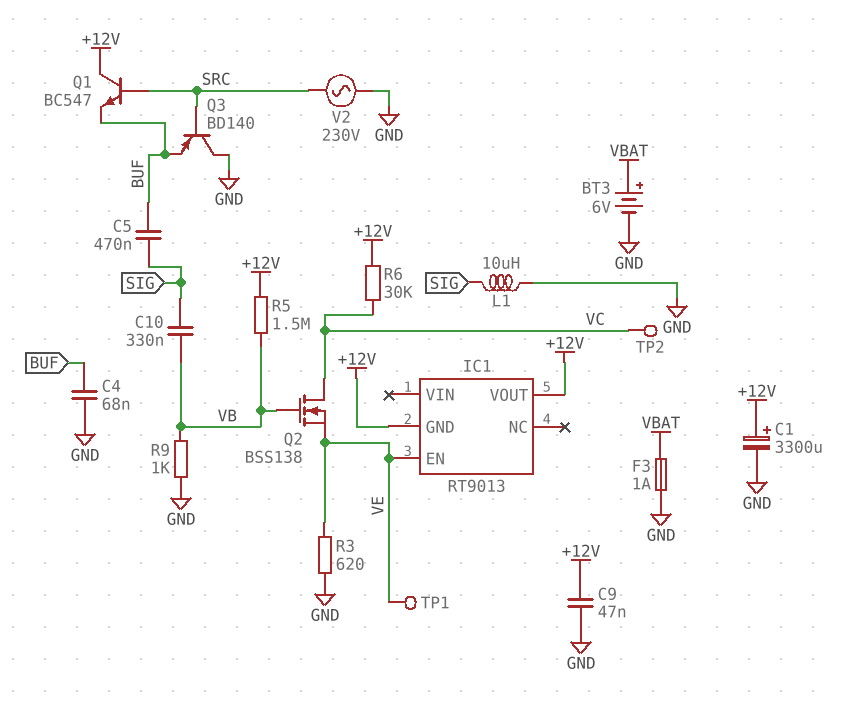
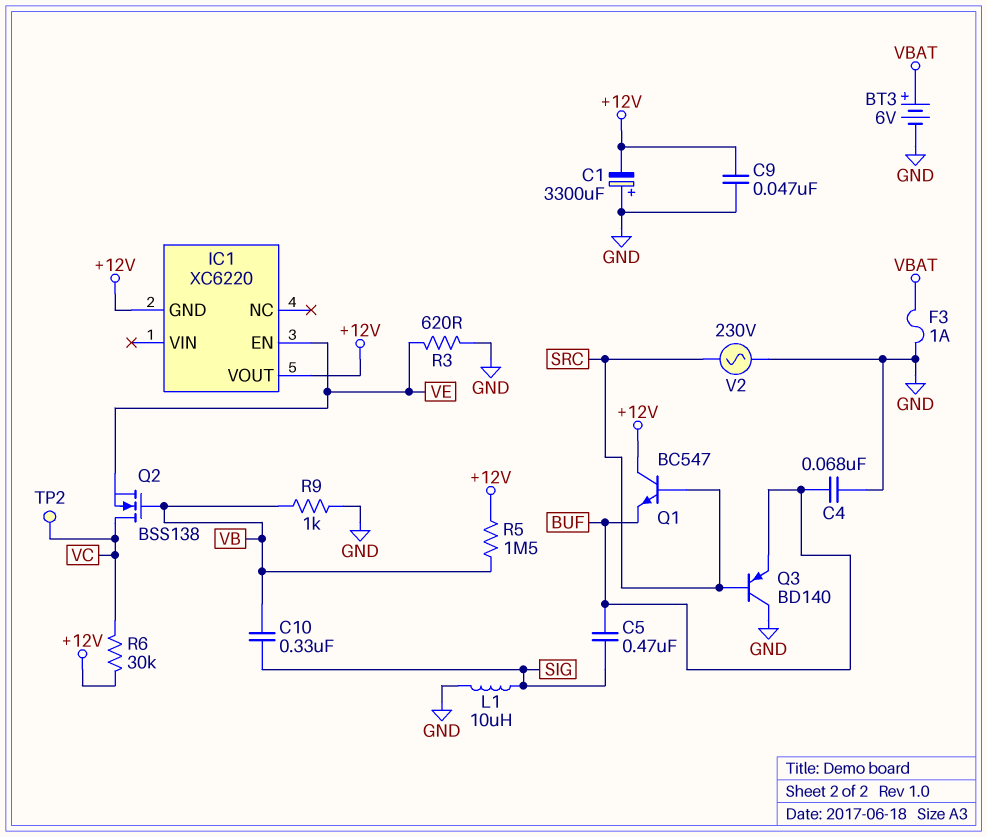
C1: 3300uF (plus +12V, minus GND) -> 3300uF (plus GND, minus +12V)
IC1: RT9013 -> XC6220
TP1: test point (VE) -> none

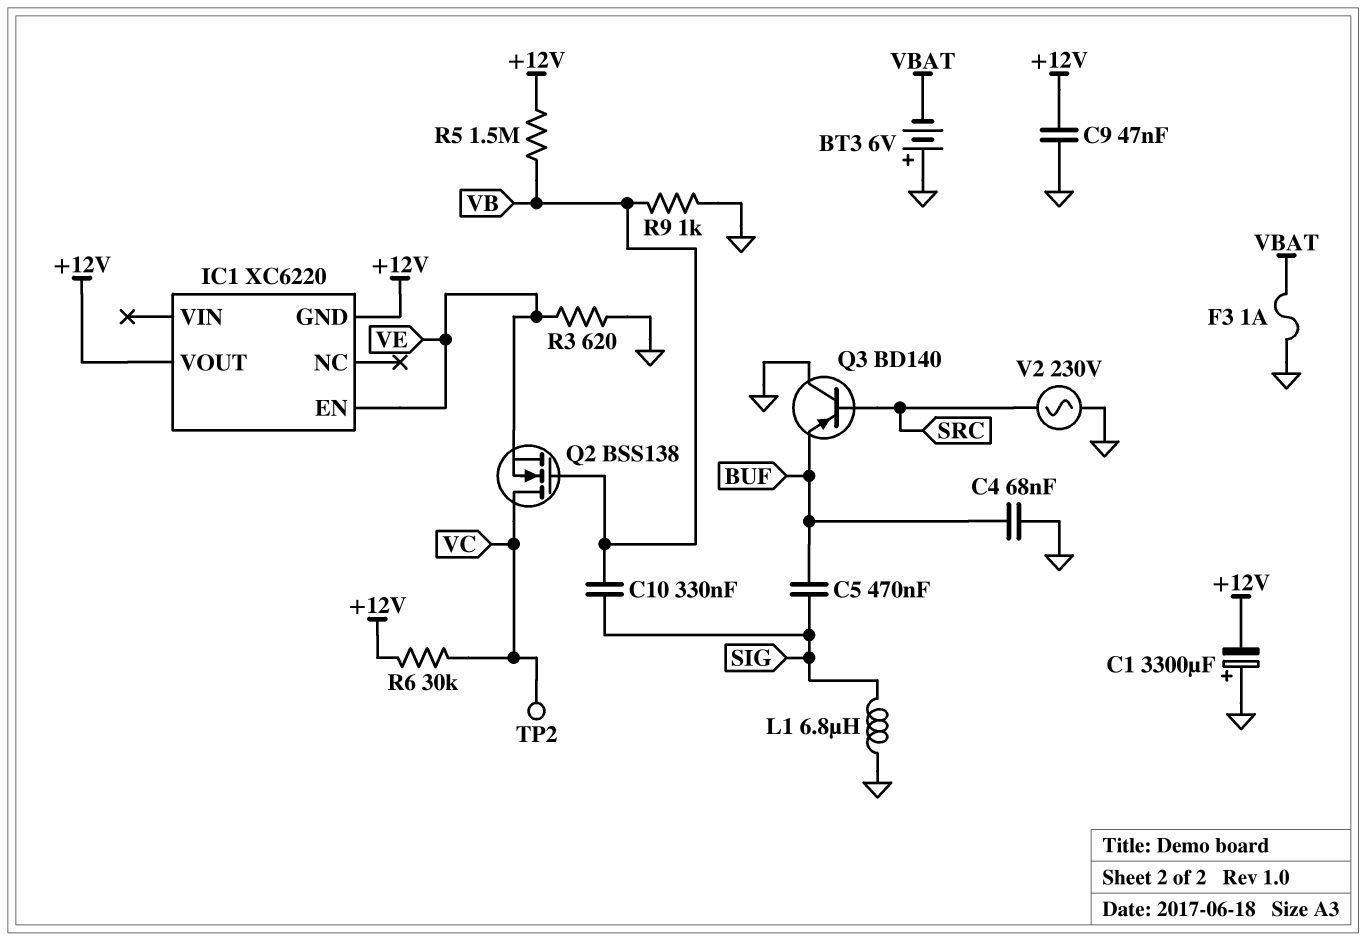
BT3: 6V (plus VBAT, minus GND) -> 6V (plus GND, minus VBAT)
L1: 10uH (GND, SIG) -> 6.8uH (GND, SIG)
Q1: NPN BC547 (B SRC, C +12V, E BUF) -> none

